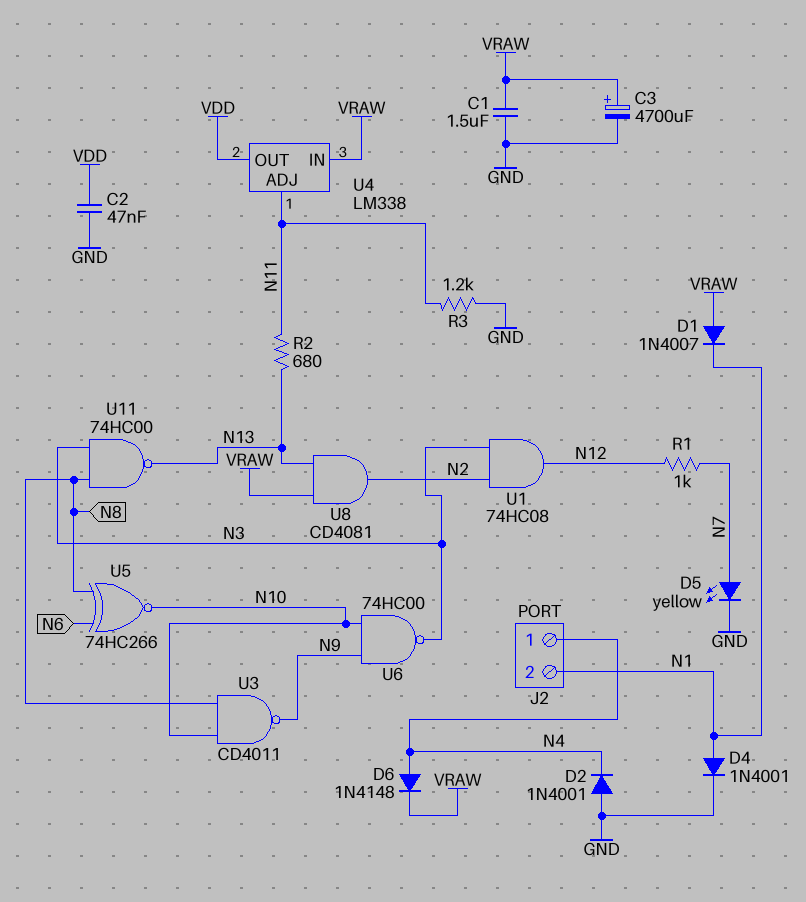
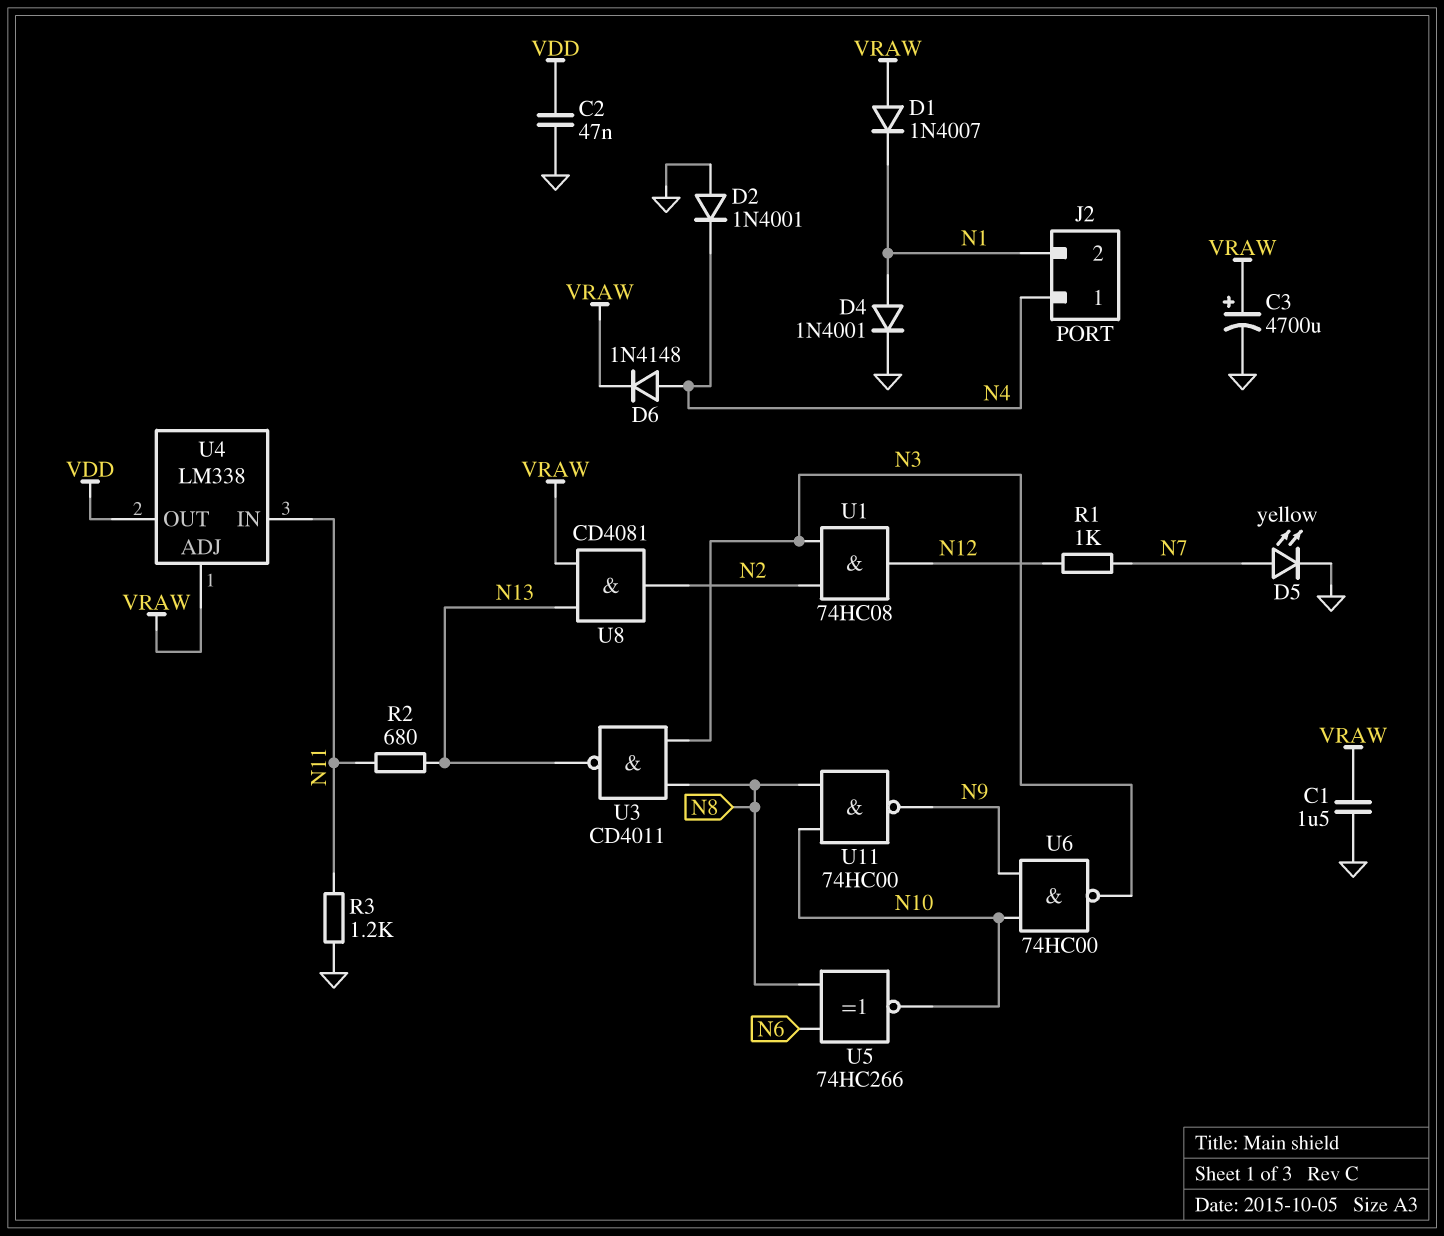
U3: NAND CD4011 (in N8, in N10, out N9) -> NAND CD4011 (in N3, in N8, out N13)
U4 pin ADJ: N11 -> VRAW
U4 pin IN: VRAW -> N11
U11: NAND 74HC00 (in N3, in N8, out N13) -> NAND 74HC00 (in N8, in N10, out N9)

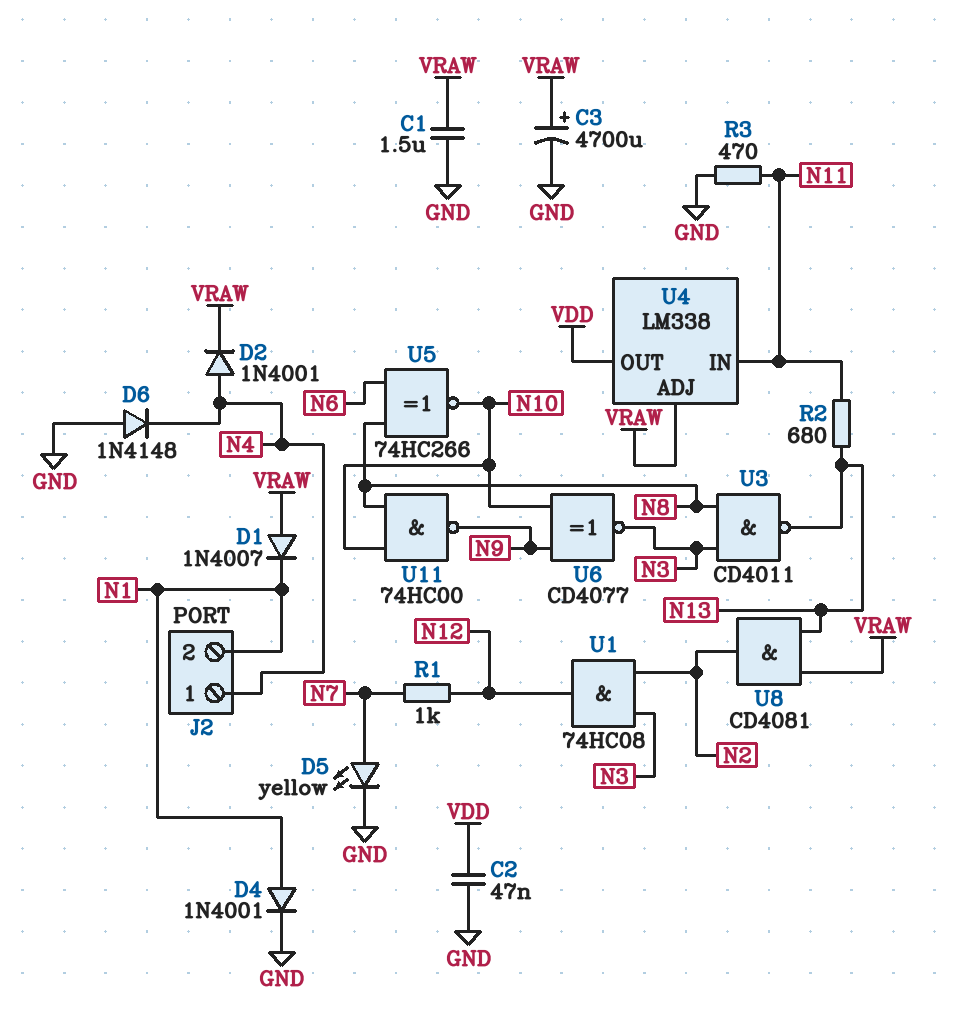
D2: diode 1N4001 (A GND, K N4) -> diode 1N4001 (A N4, K VRAW)
D6: diode 1N4148 (A N4, K VRAW) -> diode 1N4148 (A GND, K N4)
R3: 1.2k (GND, N11) -> 470 (GND, N11)
U6: NAND 74HC00 (in N9, in N10, out N3) -> XNOR CD4077 (in N9, in N10, out N3)

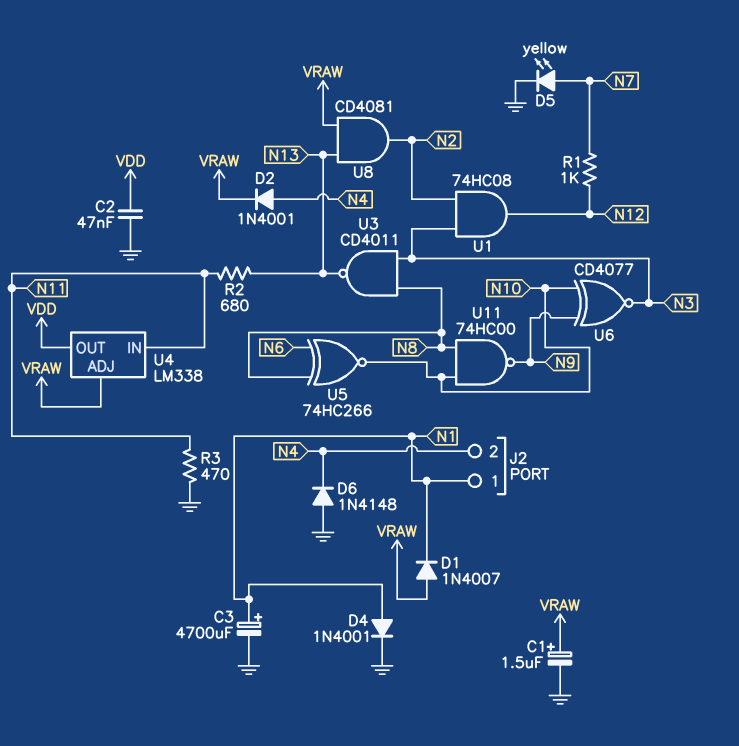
C1: 1.5uF (GND, VRAW) -> 1.5uF (plus VRAW, minus GND)
C3: 4700uF (plus VRAW, minus GND) -> 4700uF (plus N1, minus GND)
J2 pin 1: N4 -> N1
J2 pin 2: N1 -> N4

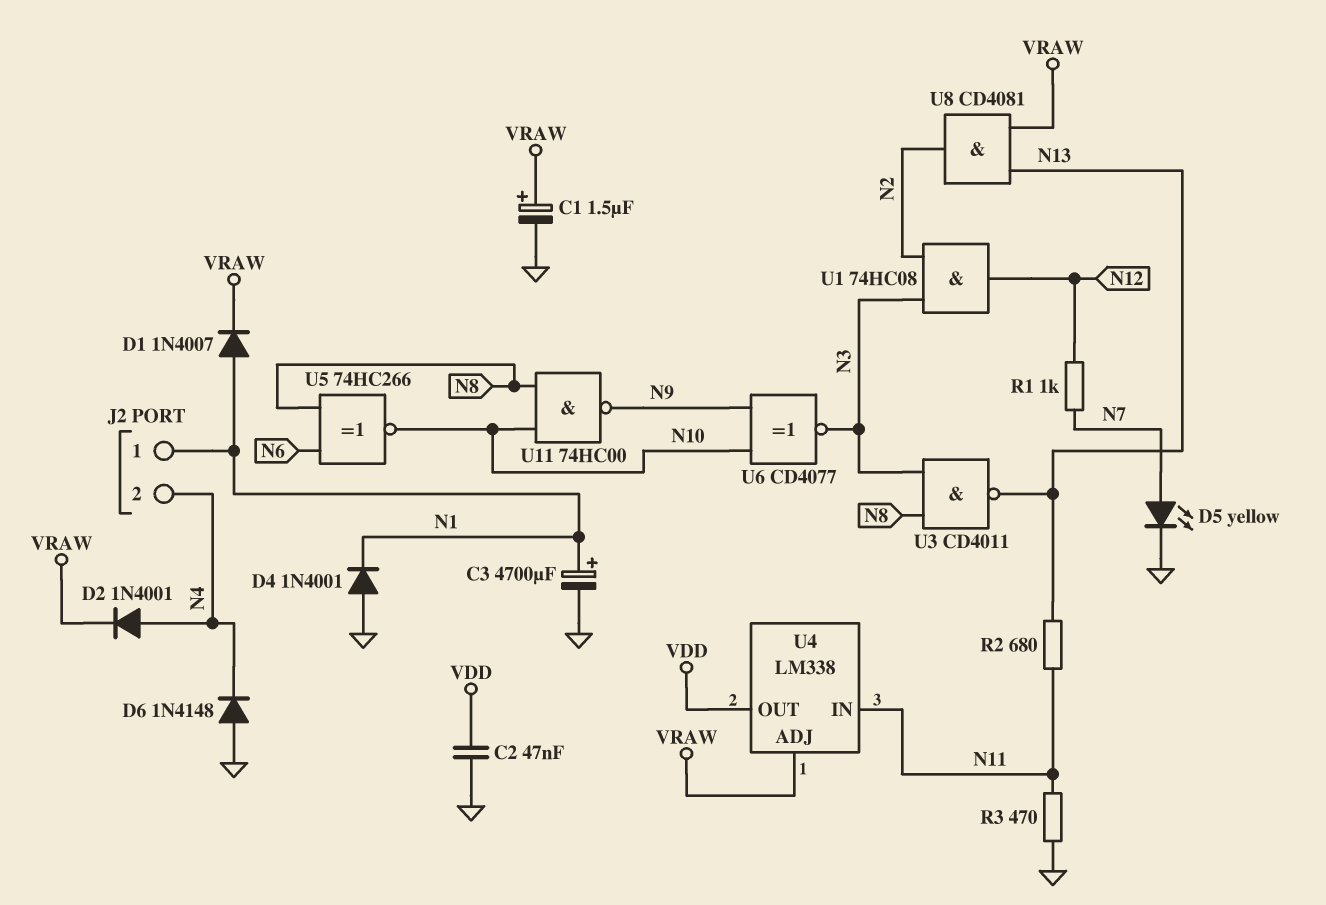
D1: diode 1N4007 (A VRAW, K N1) -> diode 1N4007 (A N1, K VRAW)
D4: diode 1N4001 (A N1, K GND) -> diode 1N4001 (A GND, K N1)

